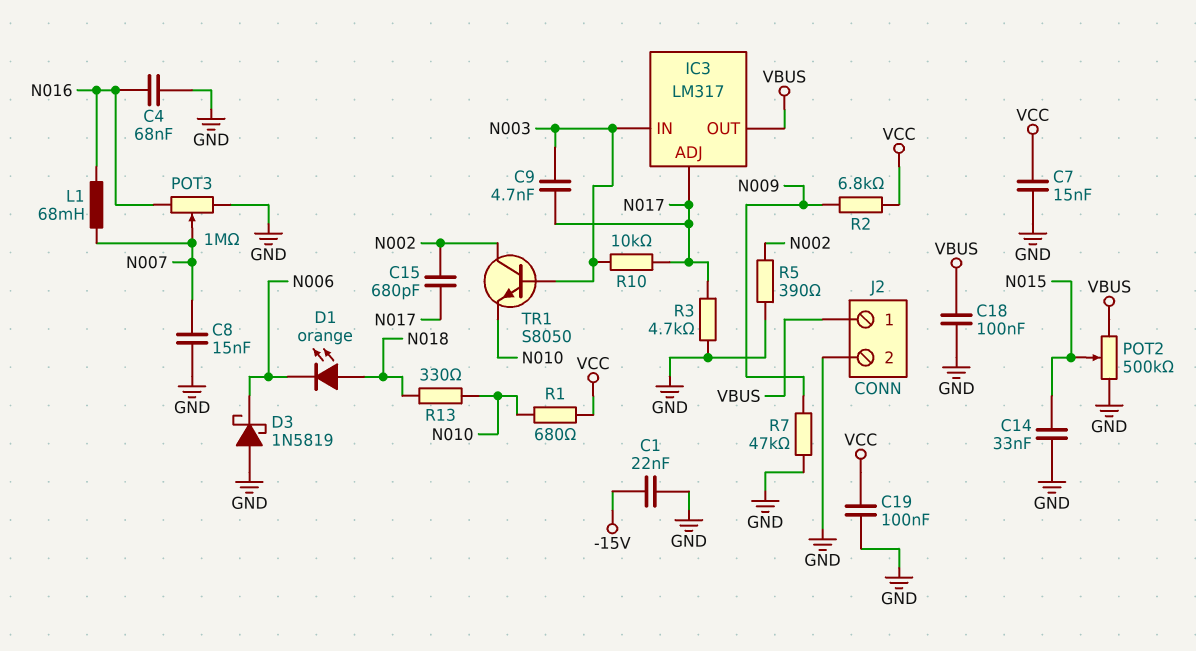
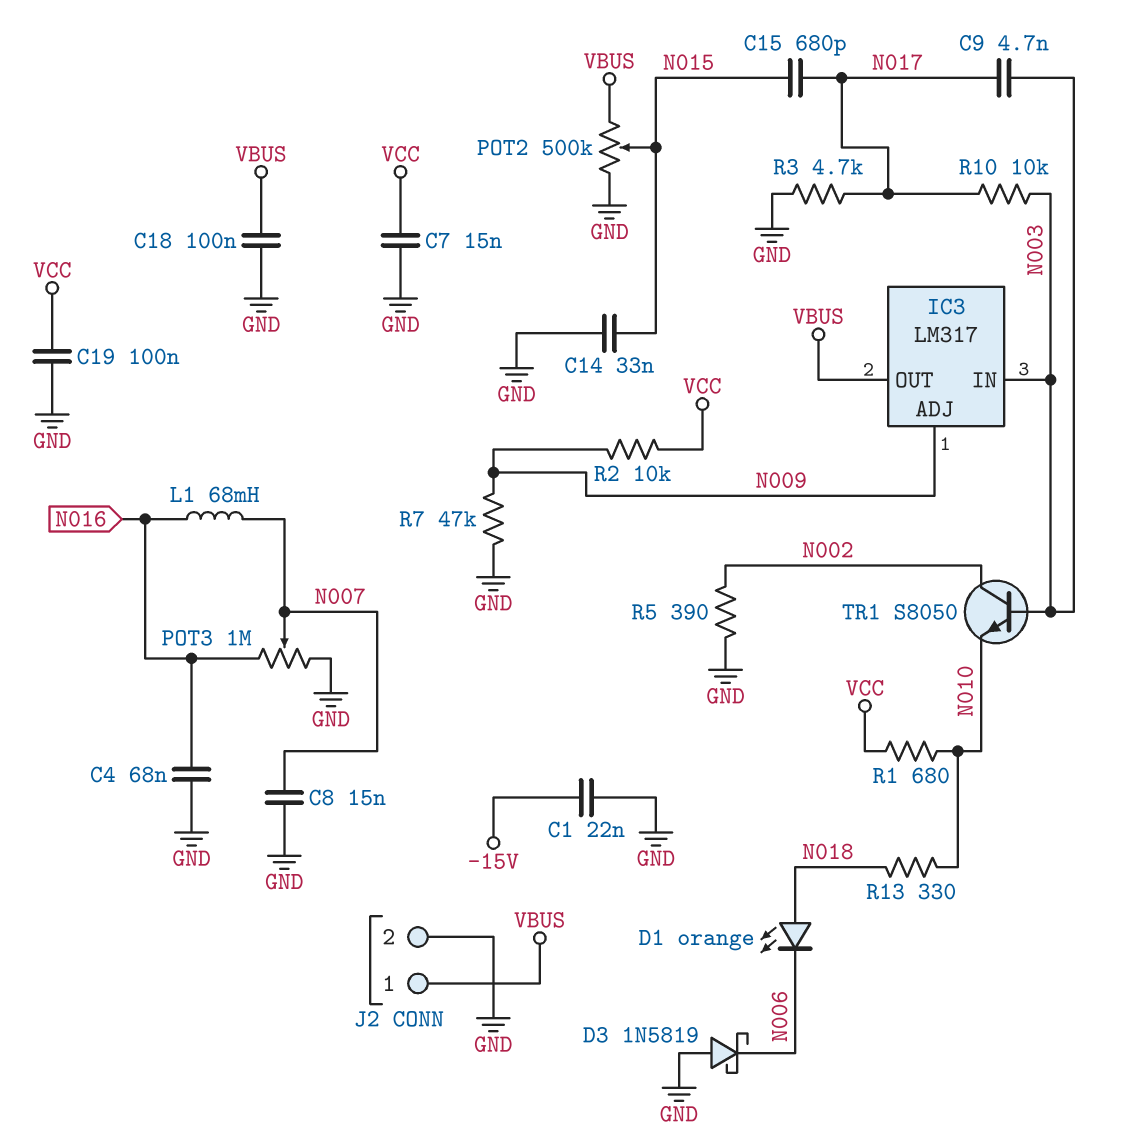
C15: 680pF (N002, N017) -> 680pF (N015, N017)
IC3 pin ADJ: N017 -> N009
R2: 6.8k (N009, VCC) -> 10k (N009, VCC)

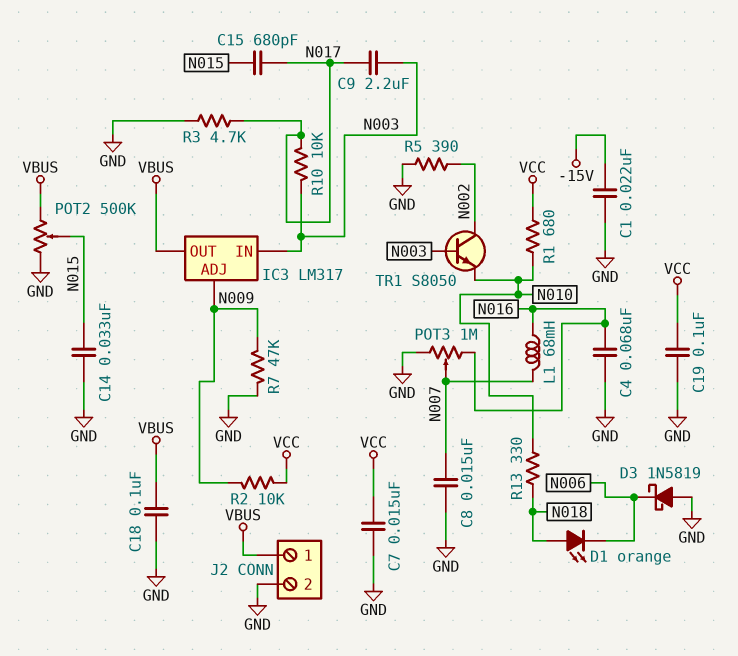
C9: 4.7nF (N003, N017) -> 2.2uF (N003, N017)

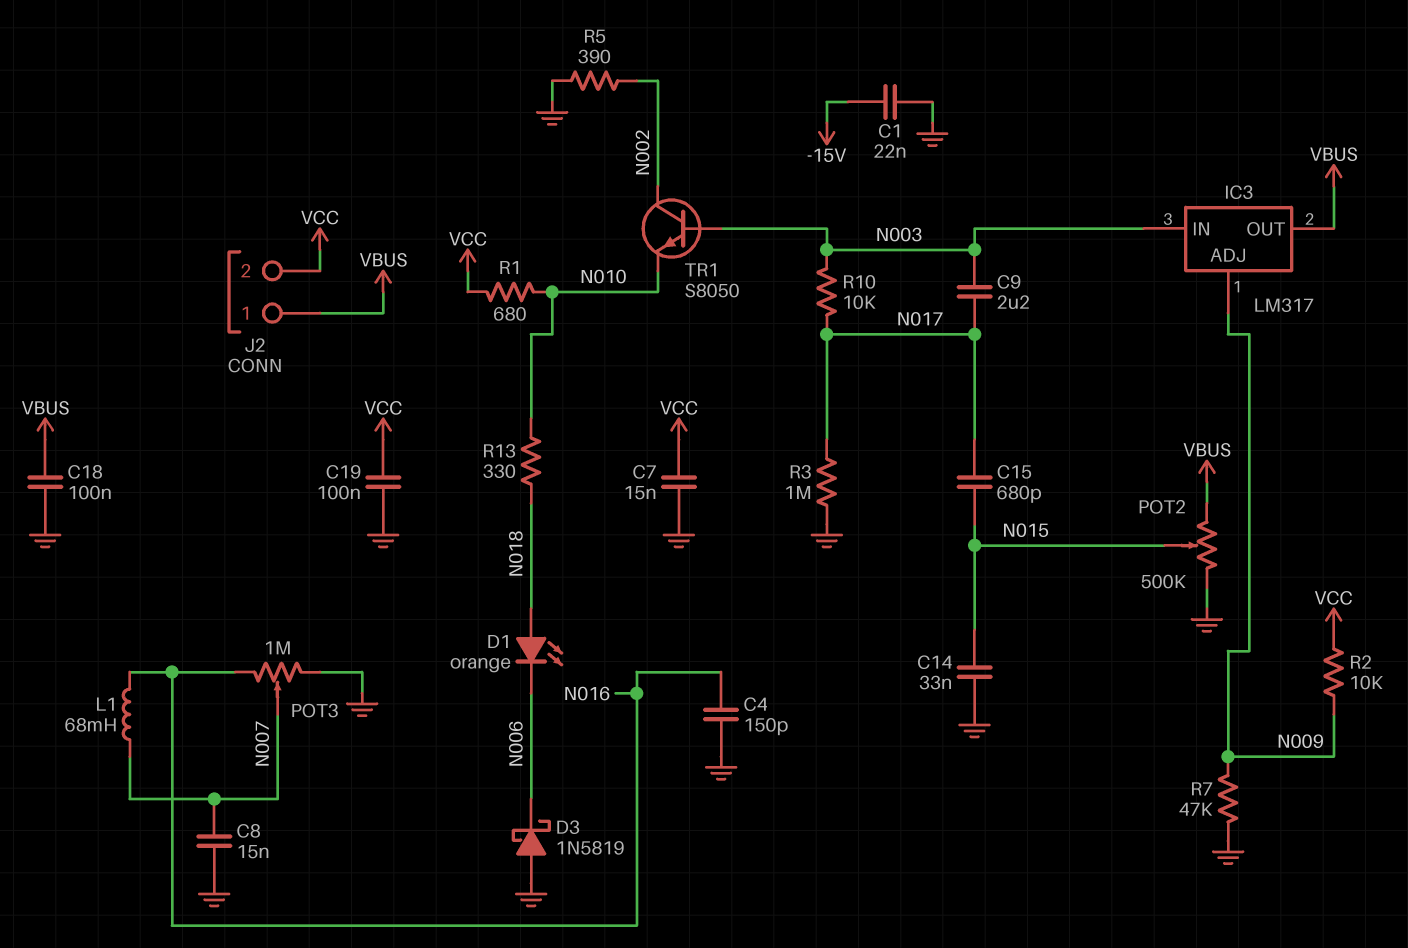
C4: 68nF (GND, N016) -> 150pF (GND, N016)
J2 pin 2: GND -> VCC
R3: 4.7k (GND, N017) -> 1M (GND, N017)

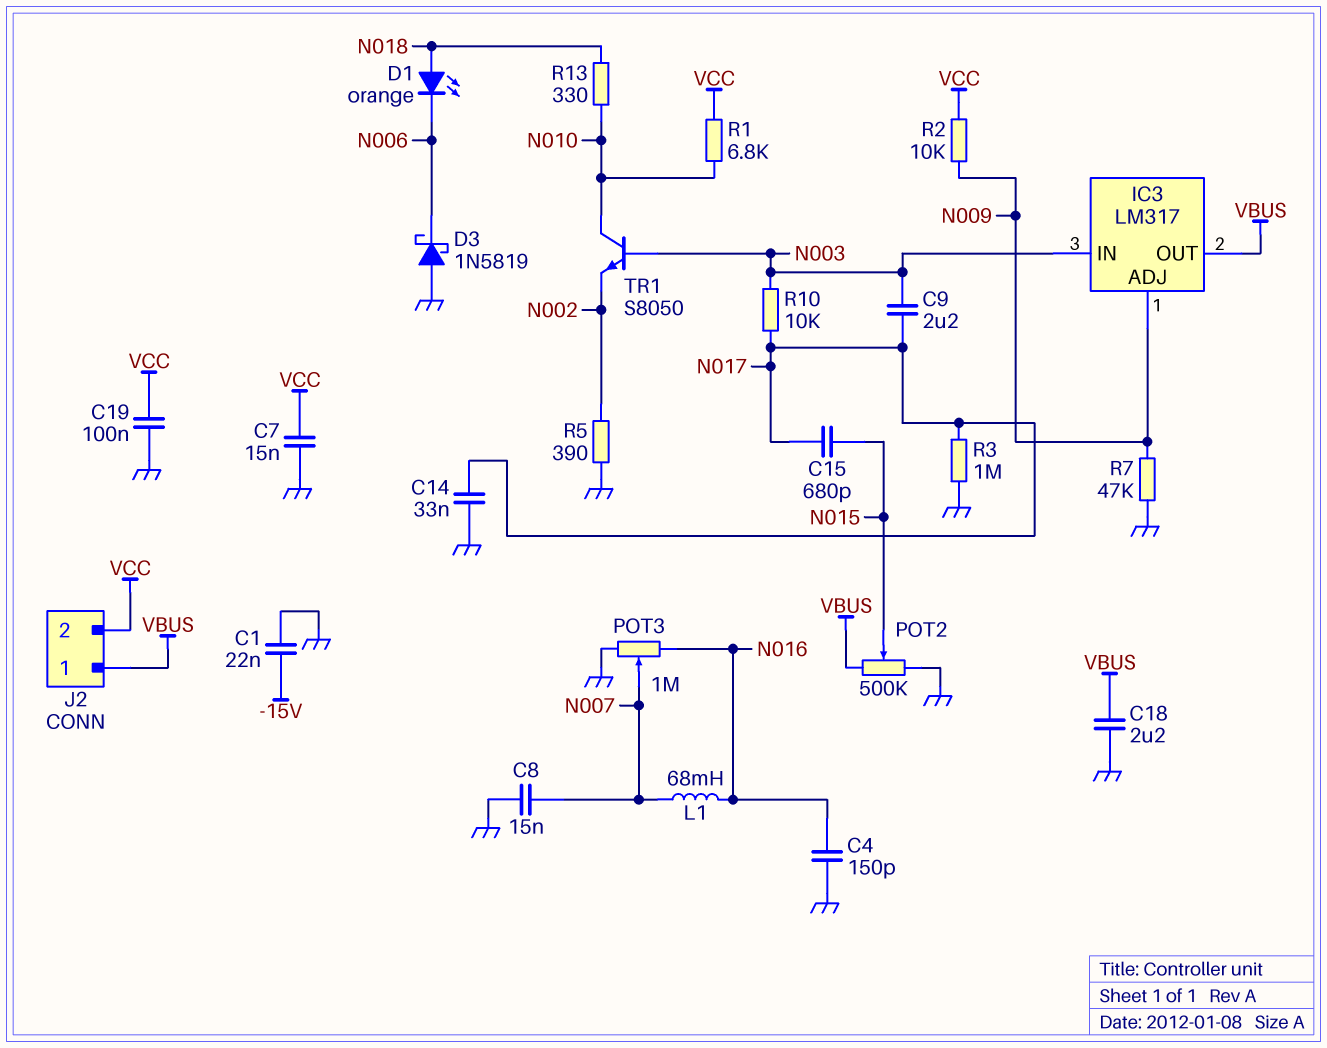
C14: 33nF (GND, N015) -> 33nF (GND, N017)
C18: 100nF (GND, VBUS) -> 2.2uF (GND, VBUS)
R1: 680 (N010, VCC) -> 6.8k (N010, VCC)
TR1: NPN S8050 (B N003, C N002, E N010) -> NPN S8050 (B N003, C N010, E N002)

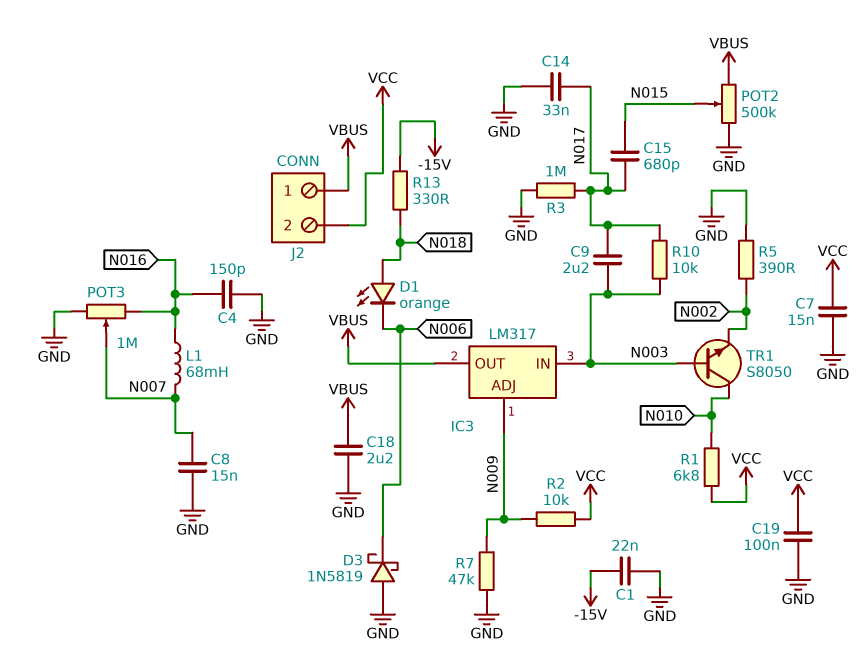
R13: 330 (N010, N018) -> 330 (-15V, N018)

